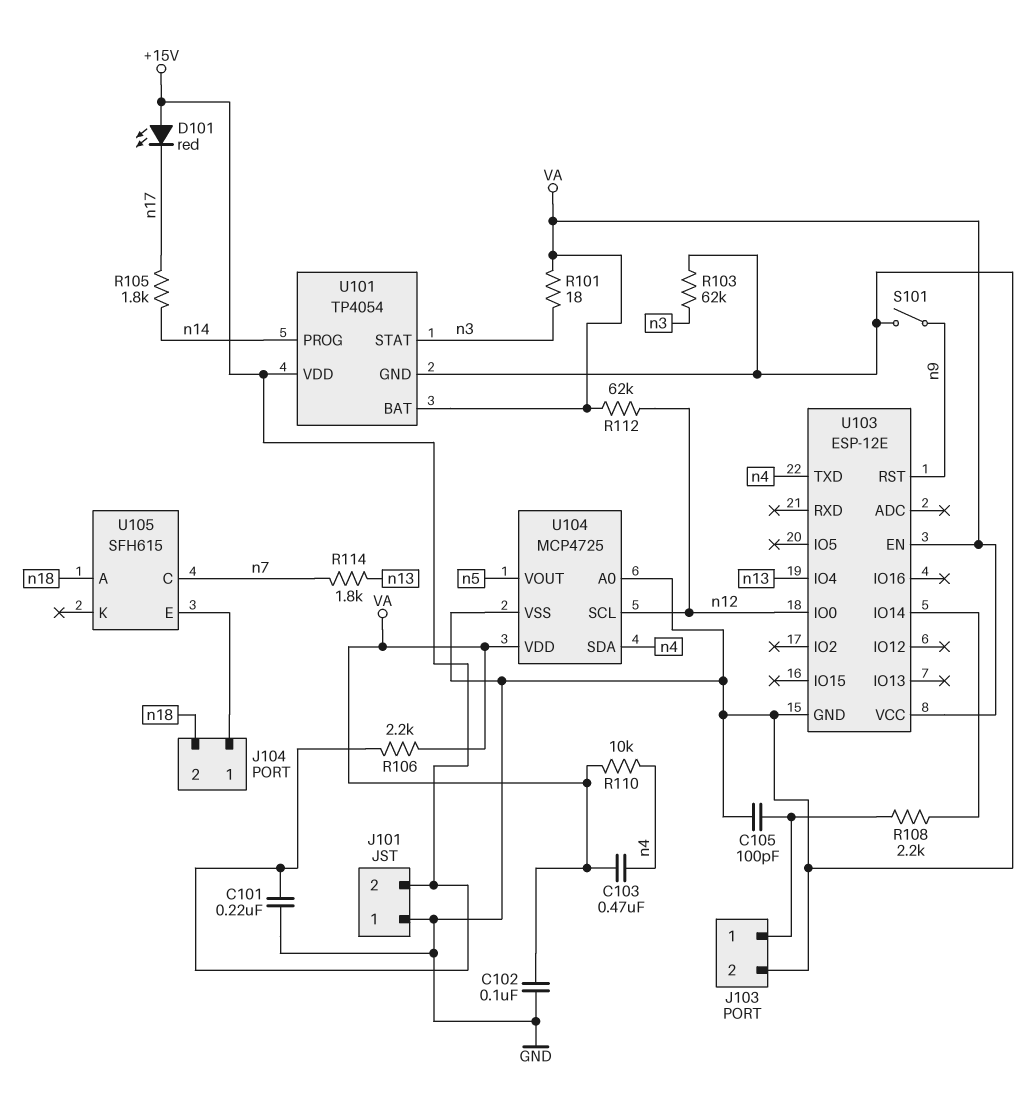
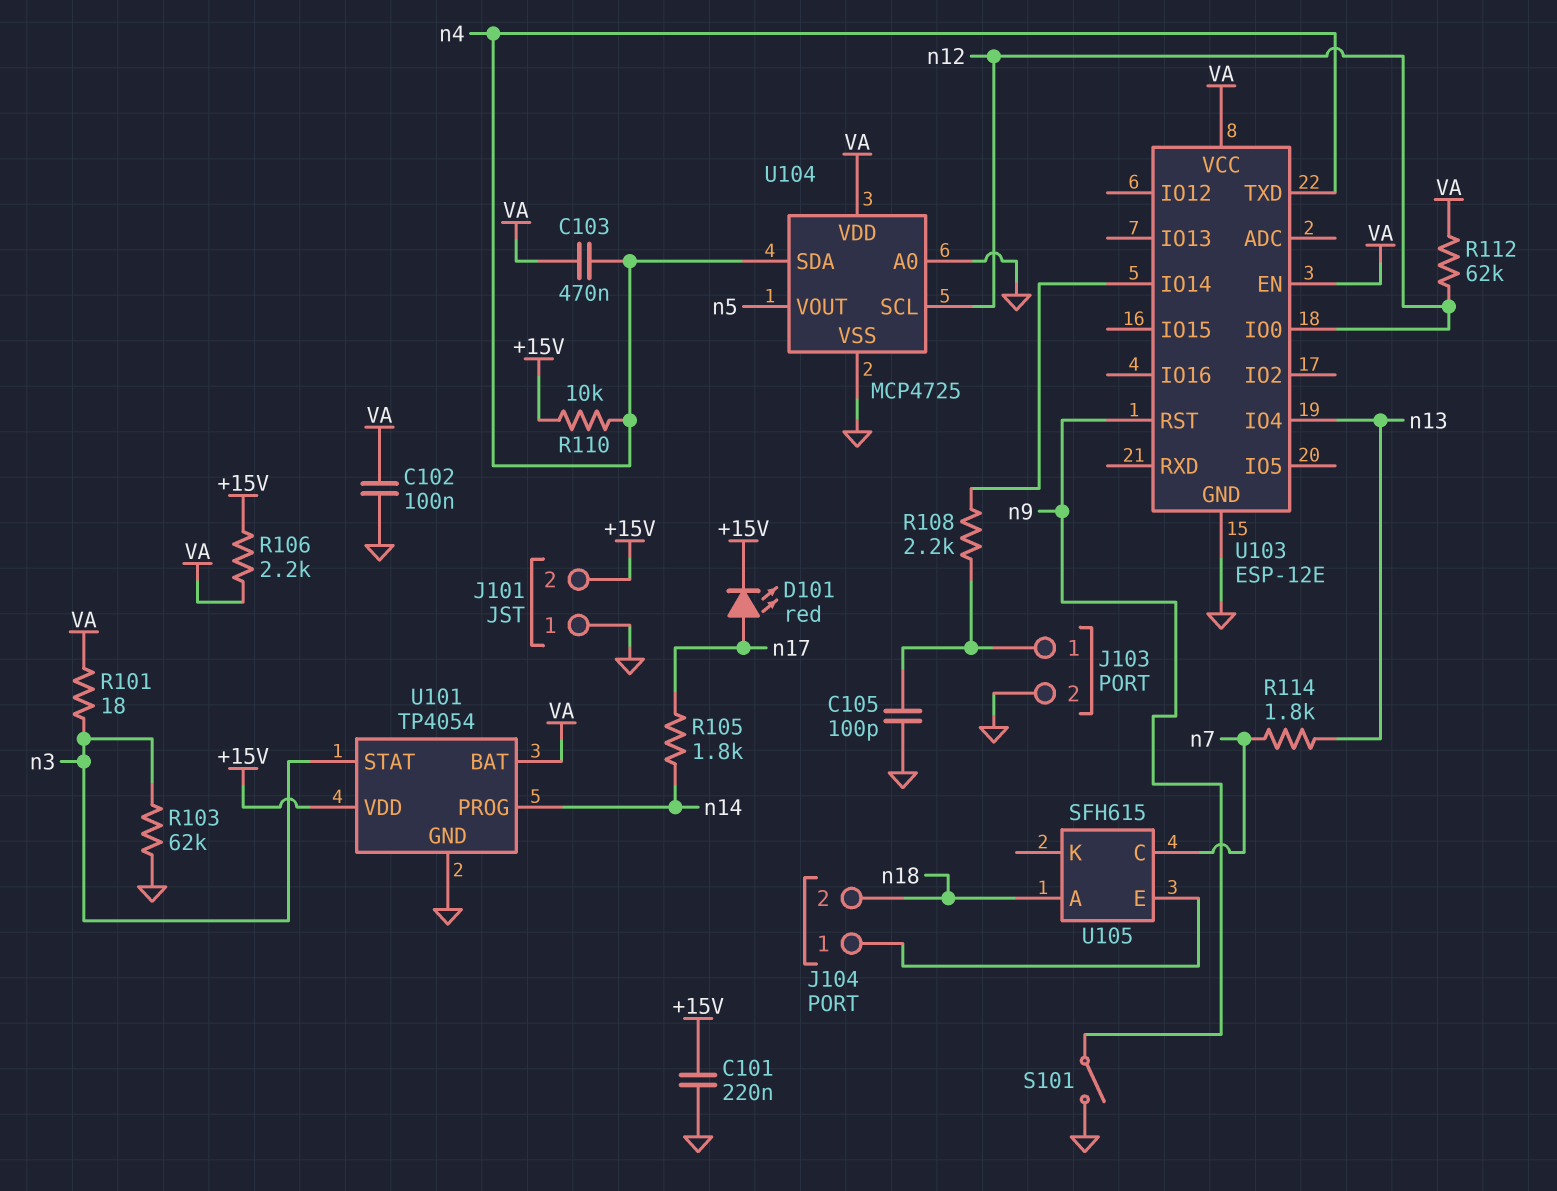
D101: LED red (A +15V, K n17) -> LED red (A n17, K +15V)
R110: 10k (VA, n4) -> 10k (+15V, n4)

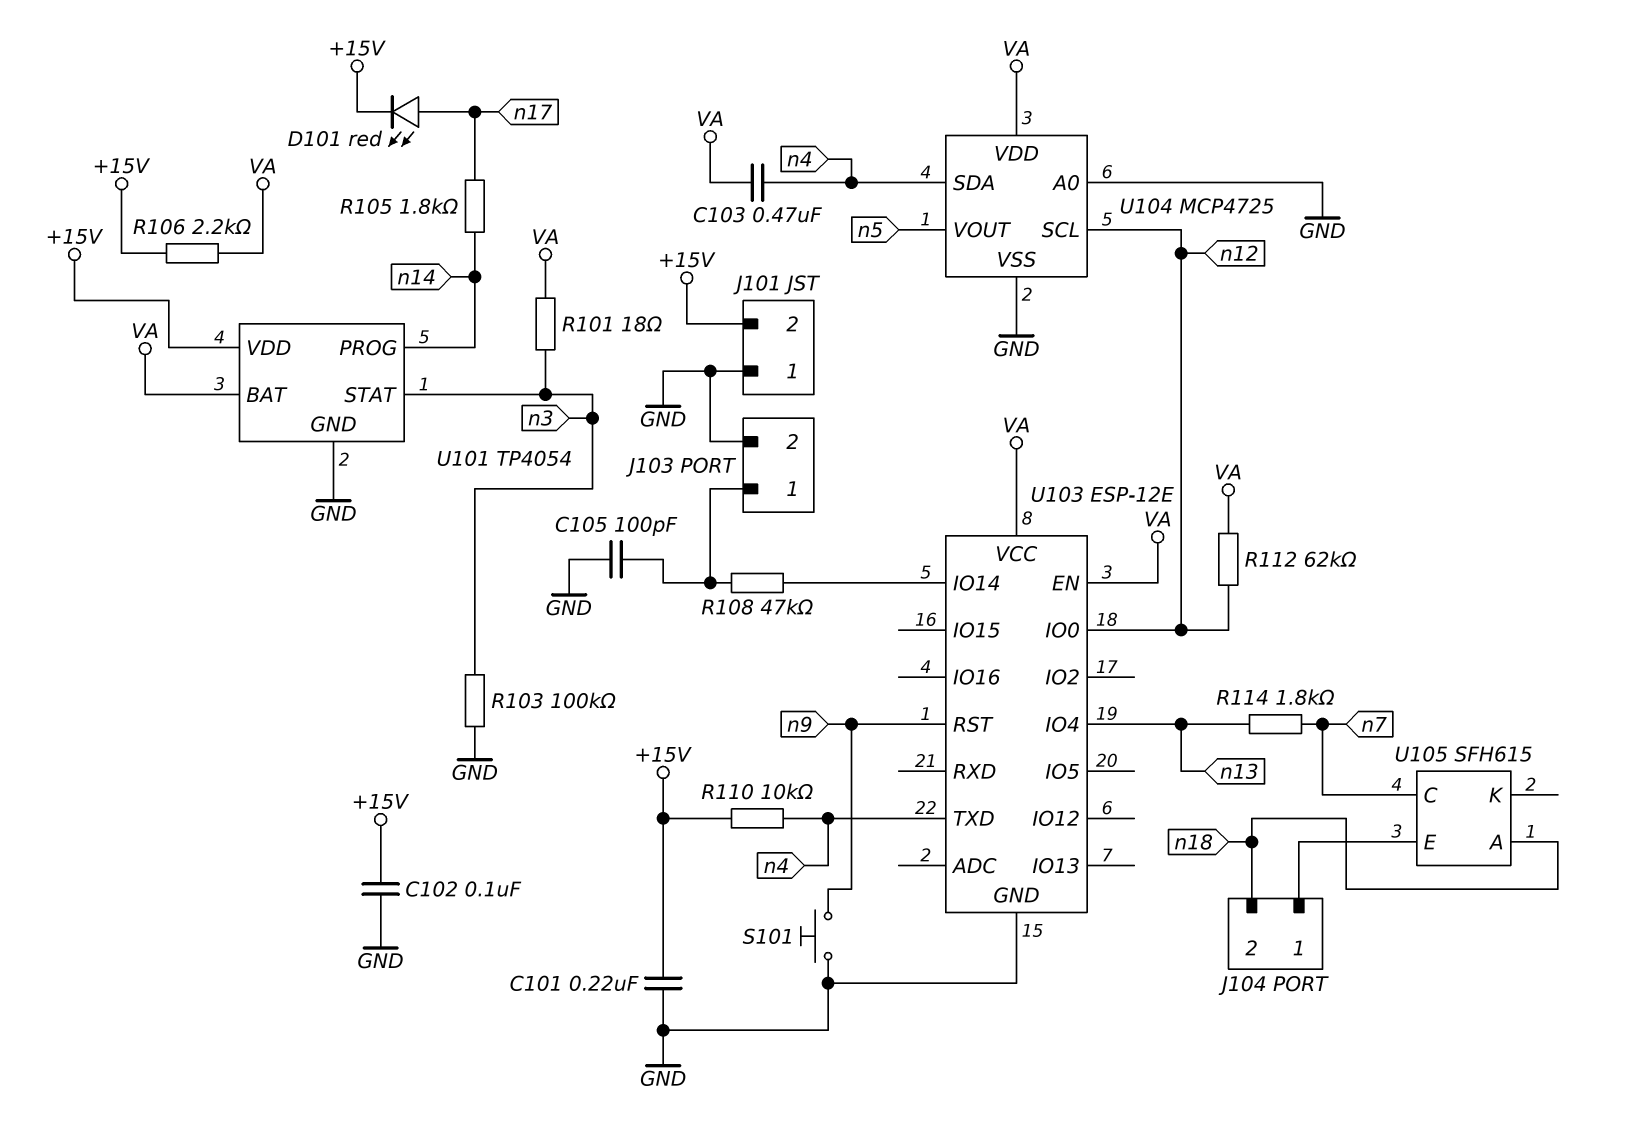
C102: 100nF (GND, VA) -> 100nF (+15V, GND)
R103: 62k (GND, n3) -> 100k (GND, n3)
R108: 2.2k (J103/1, U103/IO14) -> 47k (J103/1, U103/IO14)
S101: switch (GND, n9) -> button (GND, n9)

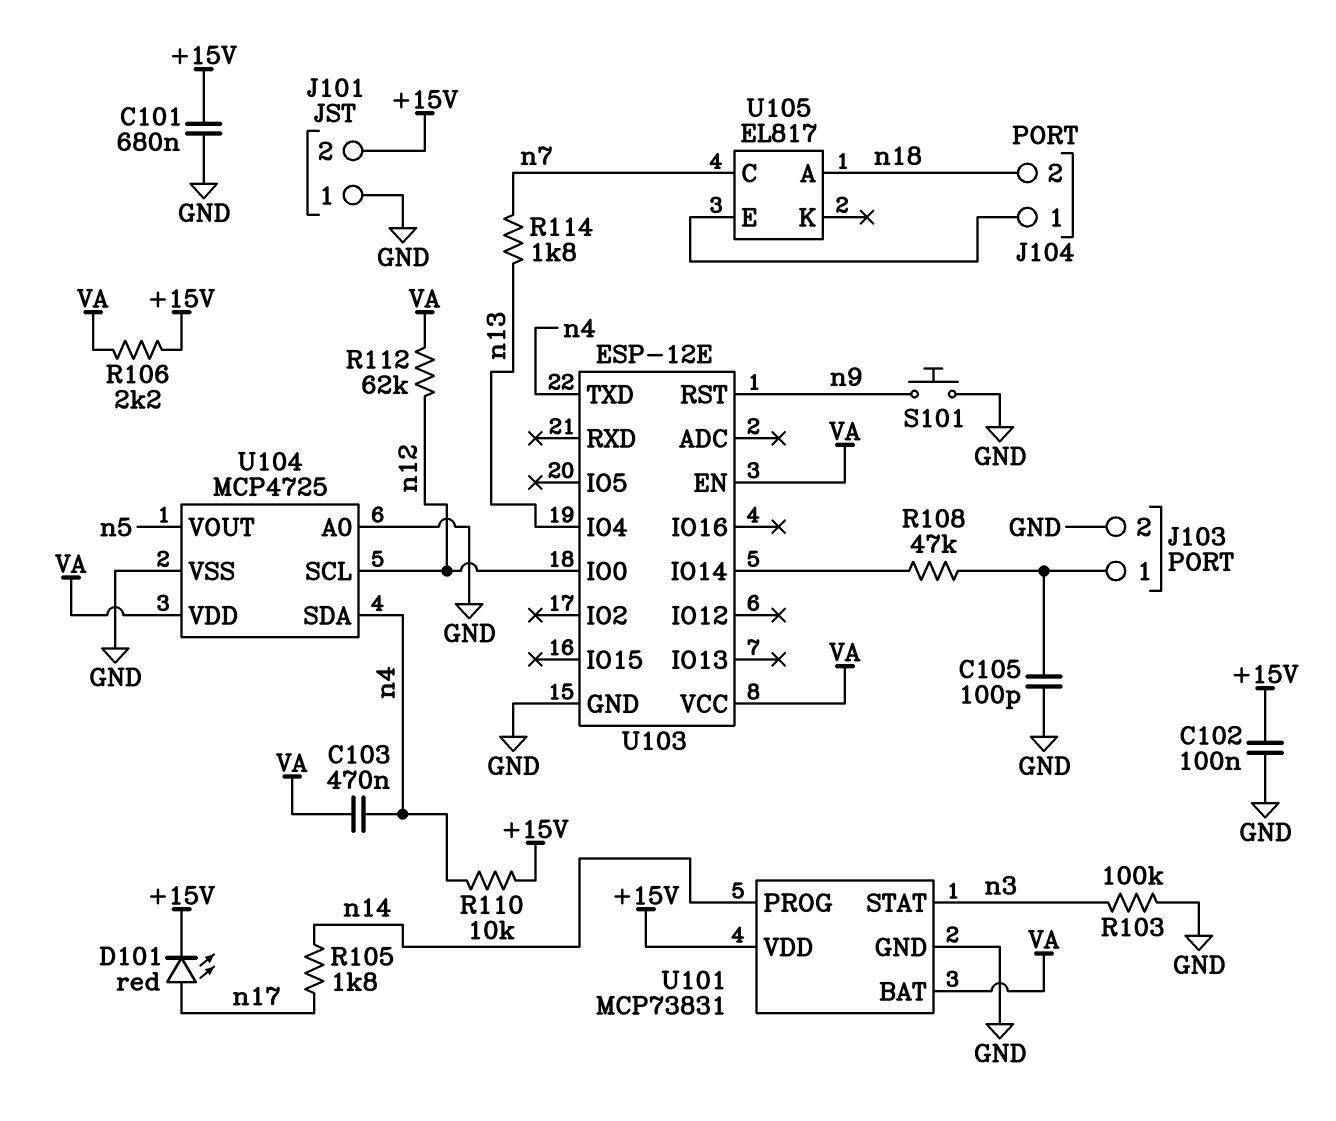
C101: 220nF (+15V, GND) -> 680nF (+15V, GND)
R101: 18 (VA, n3) -> none
U101: TP4054 -> MCP73831
U105: SFH615 -> EL817

